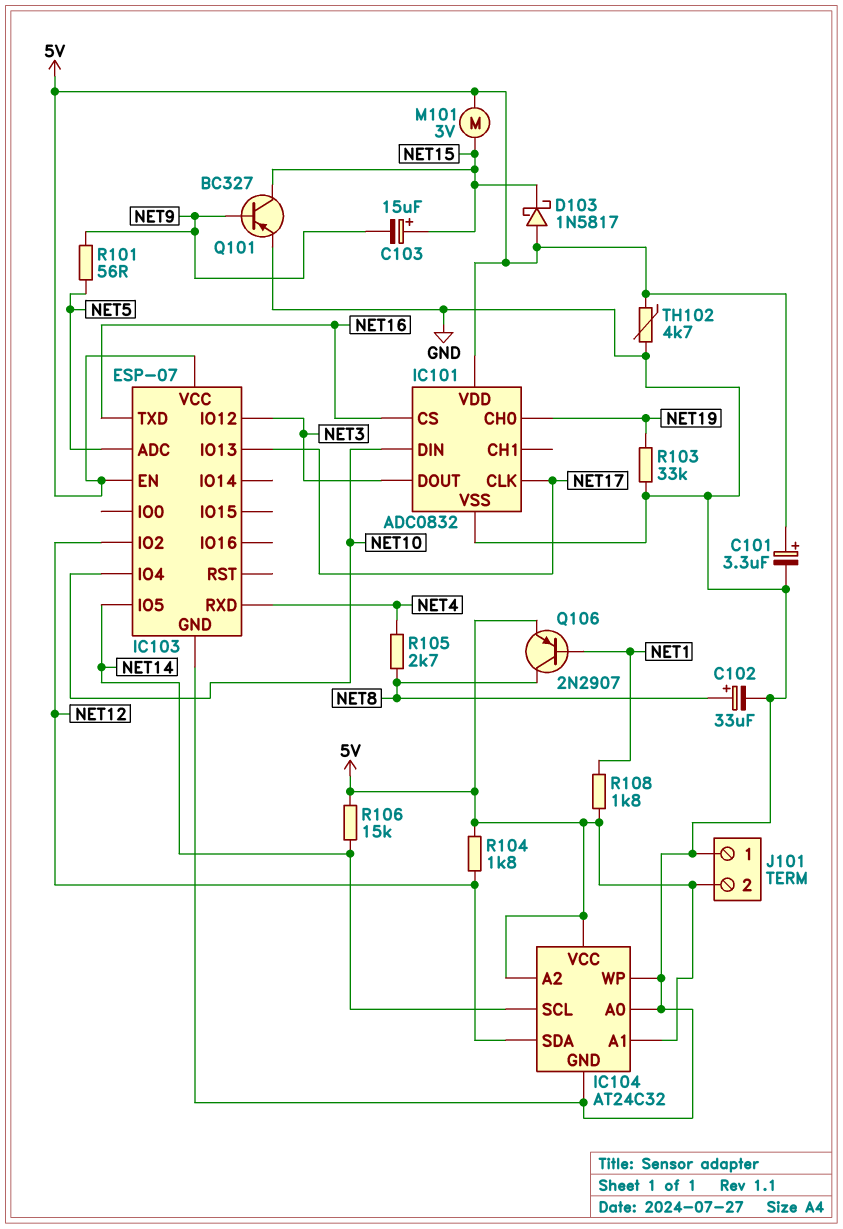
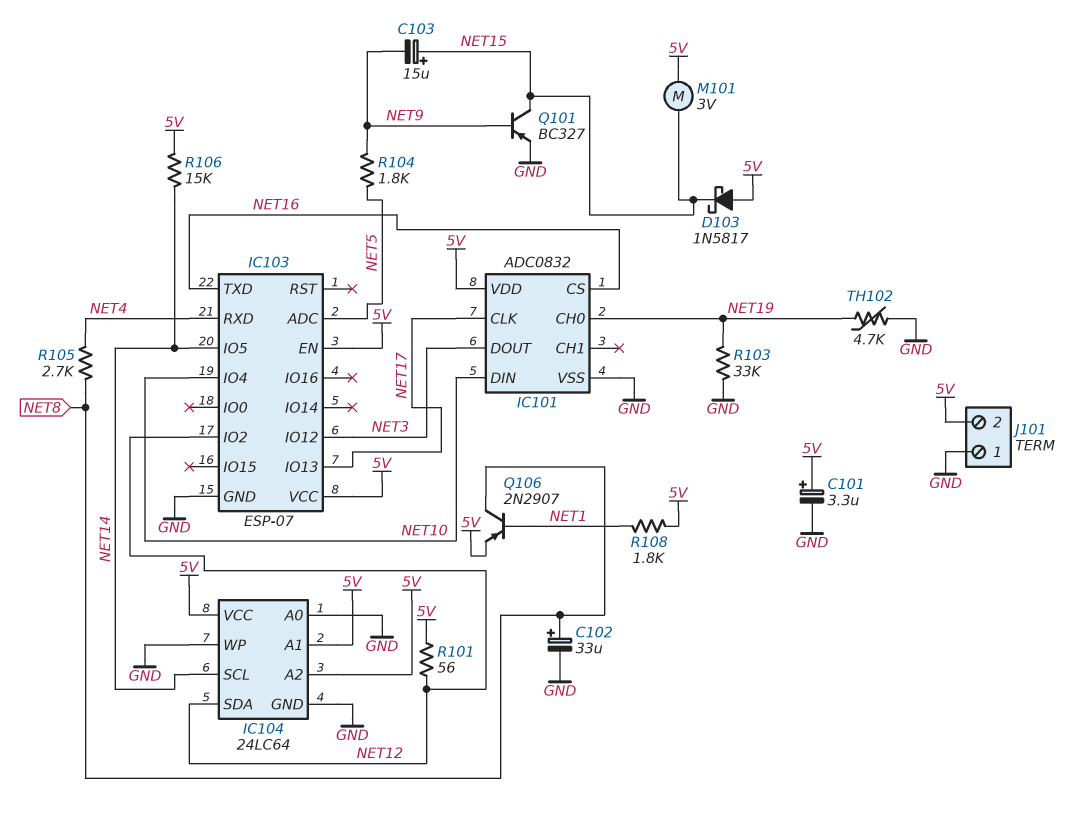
IC104: AT24C32 -> 24LC64
R101: 56 (NET5, NET9) -> 56 (5V, NET12)
R104: 1.8k (5V, NET12) -> 1.8k (NET5, NET9)
TH102: 4.7k (5V, GND) -> 4.7k (GND, NET19)

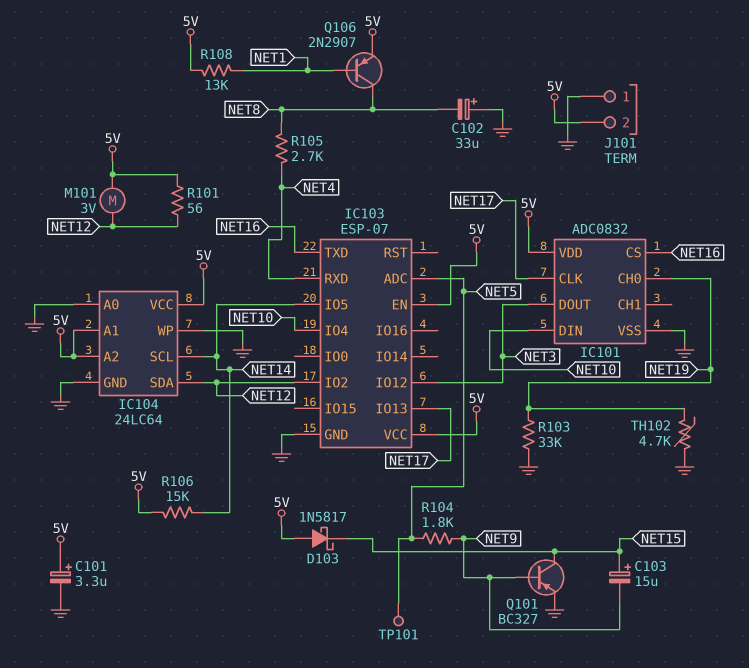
C102: 33uF (plus NET8, minus GND) -> 33uF (plus GND, minus NET8)
M101: motor 3V (5V, NET15) -> motor 3V (5V, NET12)
R108: 1.8k (5V, NET1) -> 13k (5V, NET1)
TP101: none -> test point (NET5)

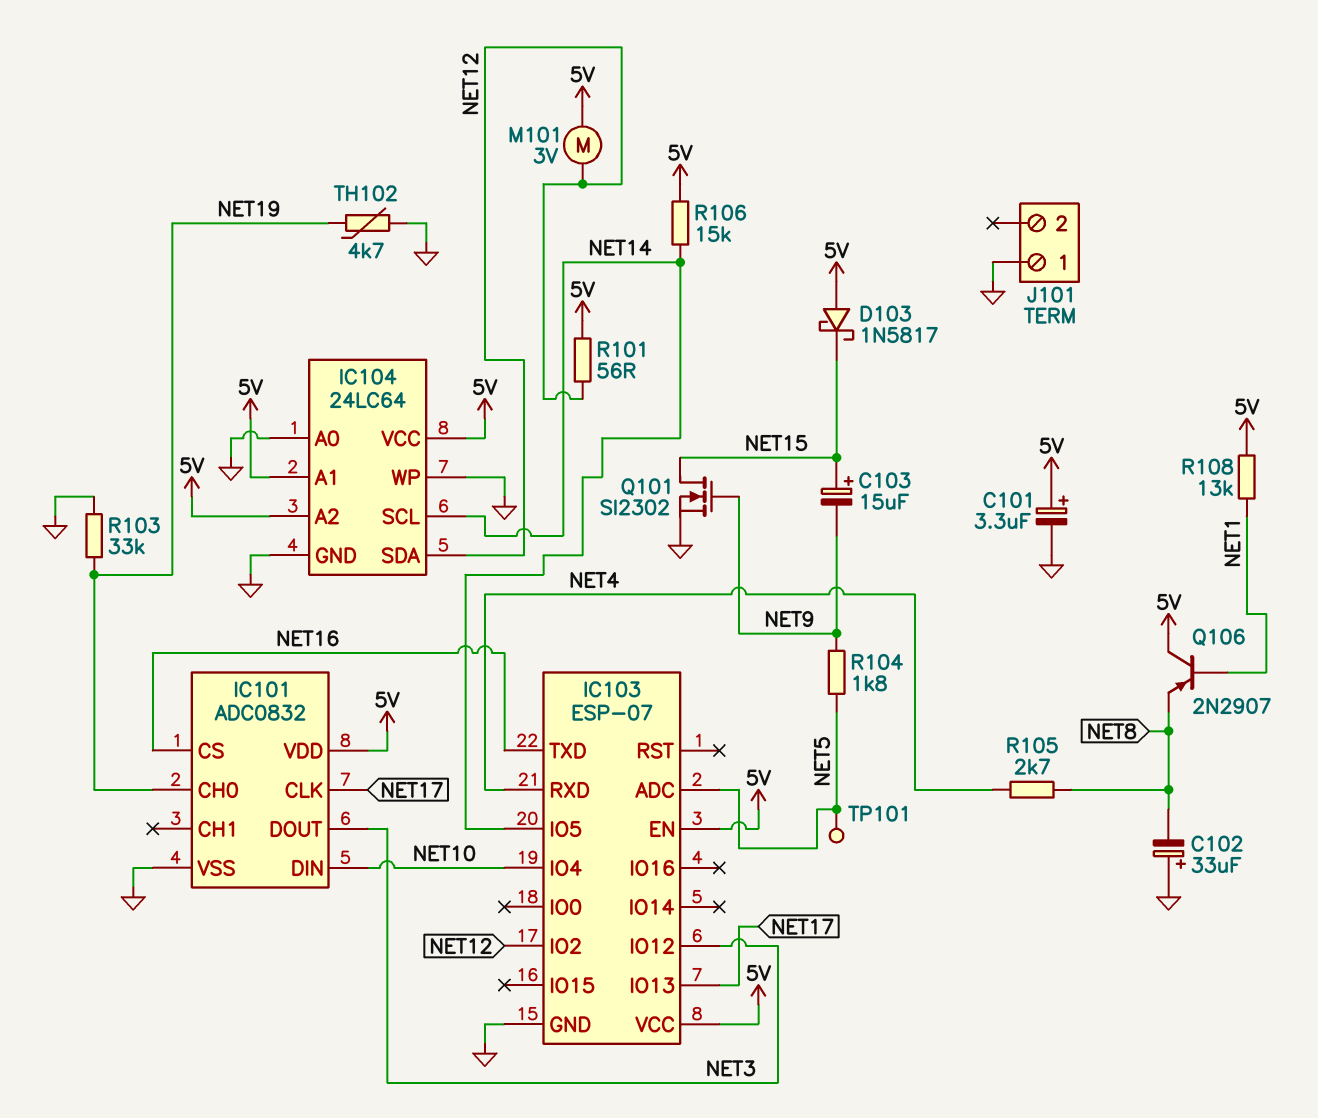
J101 pin 2: 5V -> none
Q101: PNP BC327 (B NET9, C NET15, E GND) -> NMOS SI2302 (G NET9, D NET15, S GND)
Q106: PNP 2N2907 (B NET1, C NET8, E 5V) -> PNP 2N2907 (B NET1, C 5V, E NET8)

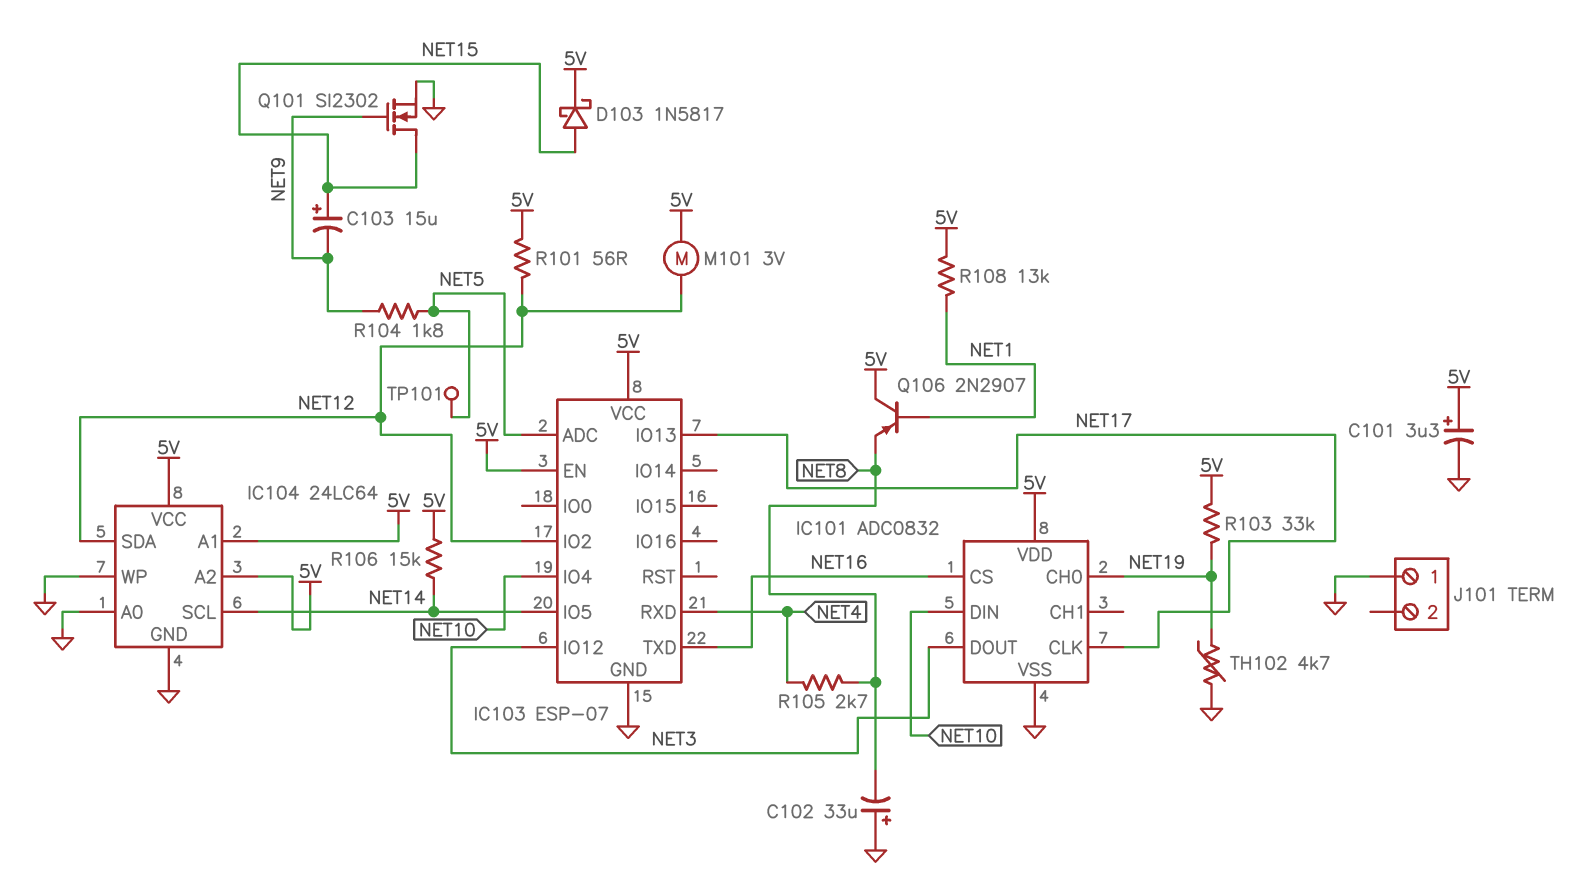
D103: schottky 1N5817 (A 5V, K NET15) -> schottky 1N5817 (A NET15, K 5V)
R103: 33k (GND, NET19) -> 33k (5V, NET19)

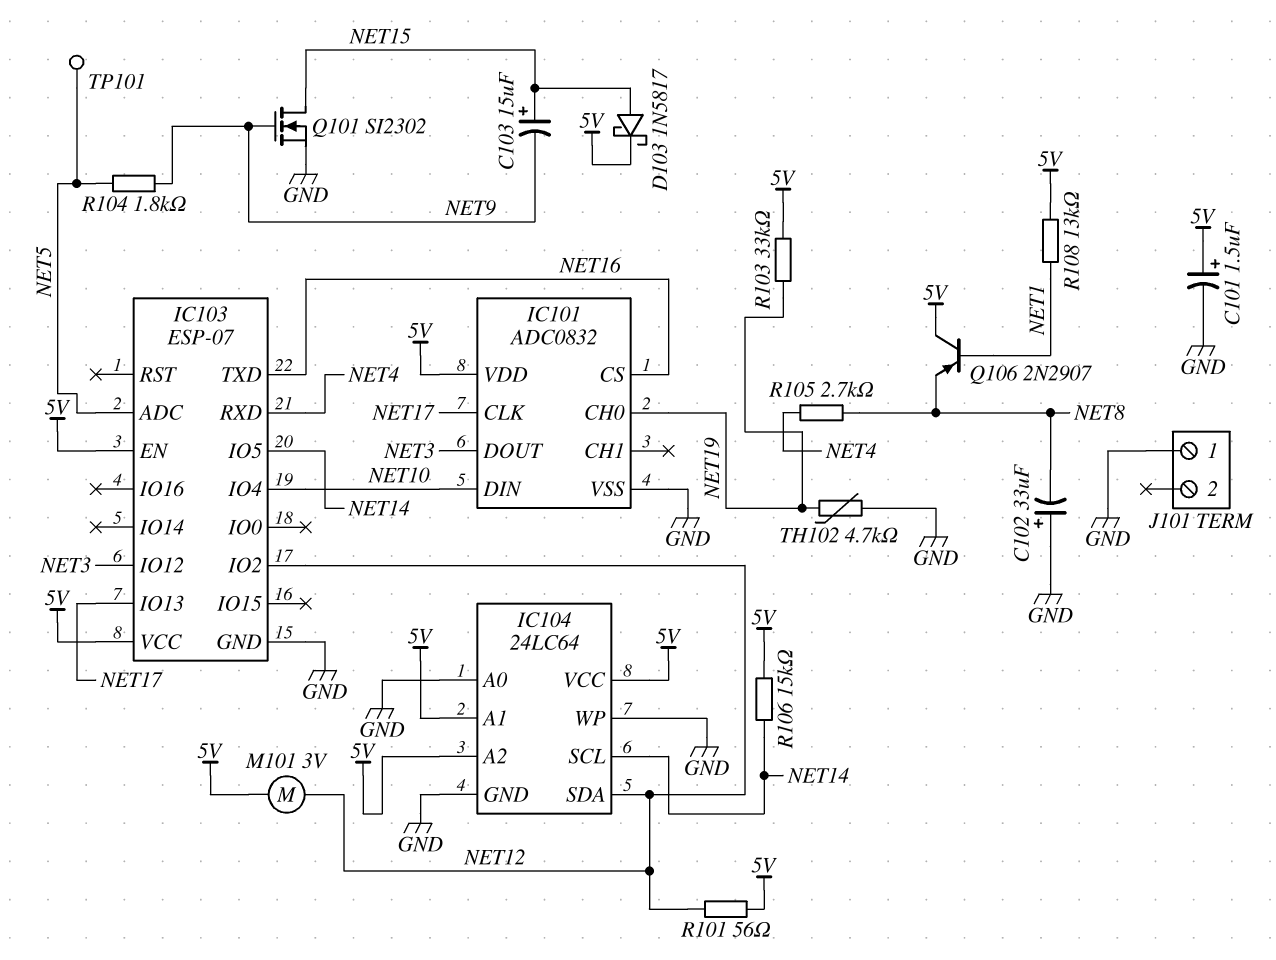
C101: 3.3uF (plus 5V, minus GND) -> 1.5uF (plus 5V, minus GND)

